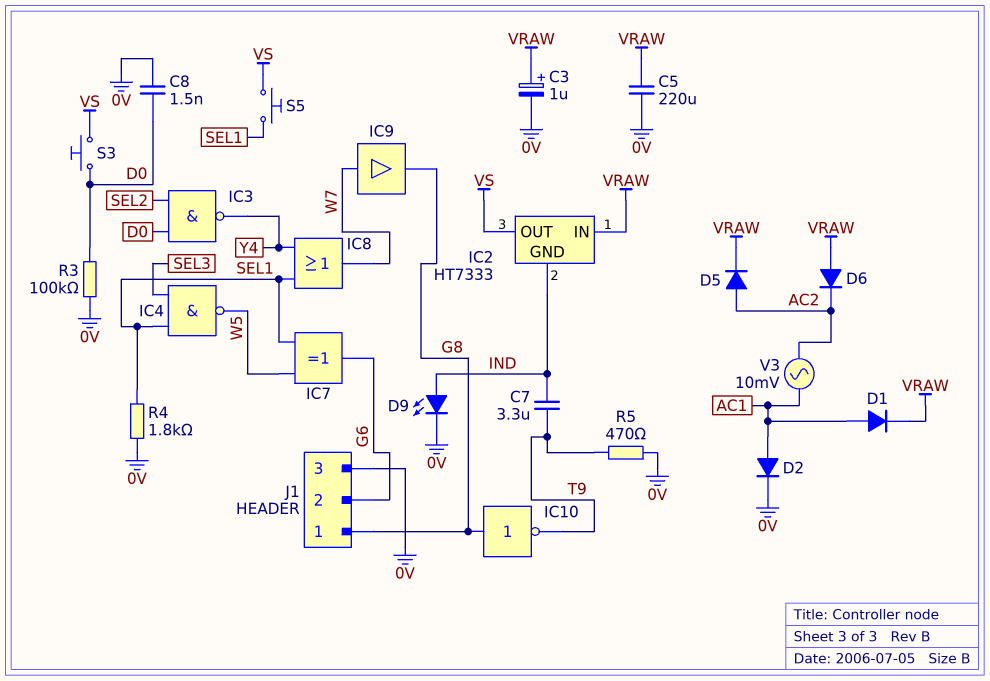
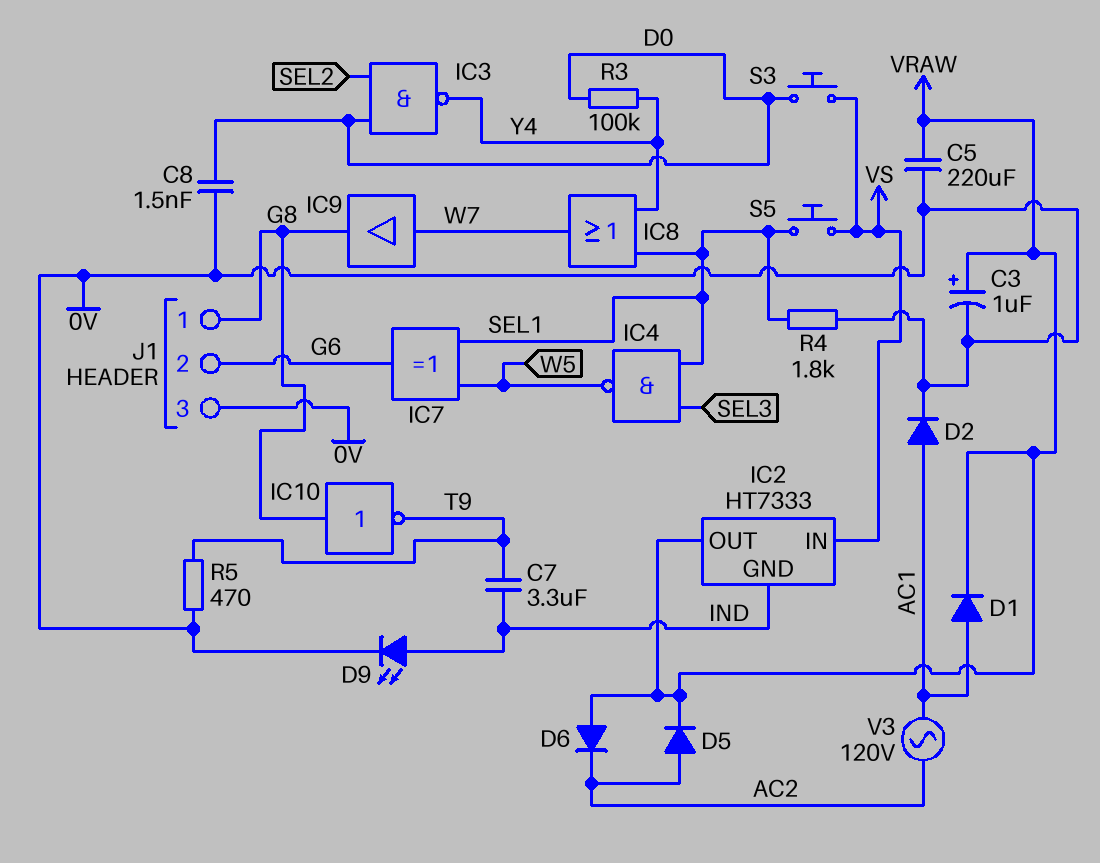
IC2 pin IN: VRAW -> VS
IC2 pin OUT: VS -> VRAW
R3: 100k (0V, D0) -> 100k (D0, Y4)
V3: AC 10mV (AC1, AC2) -> AC 120V (AC1, AC2)

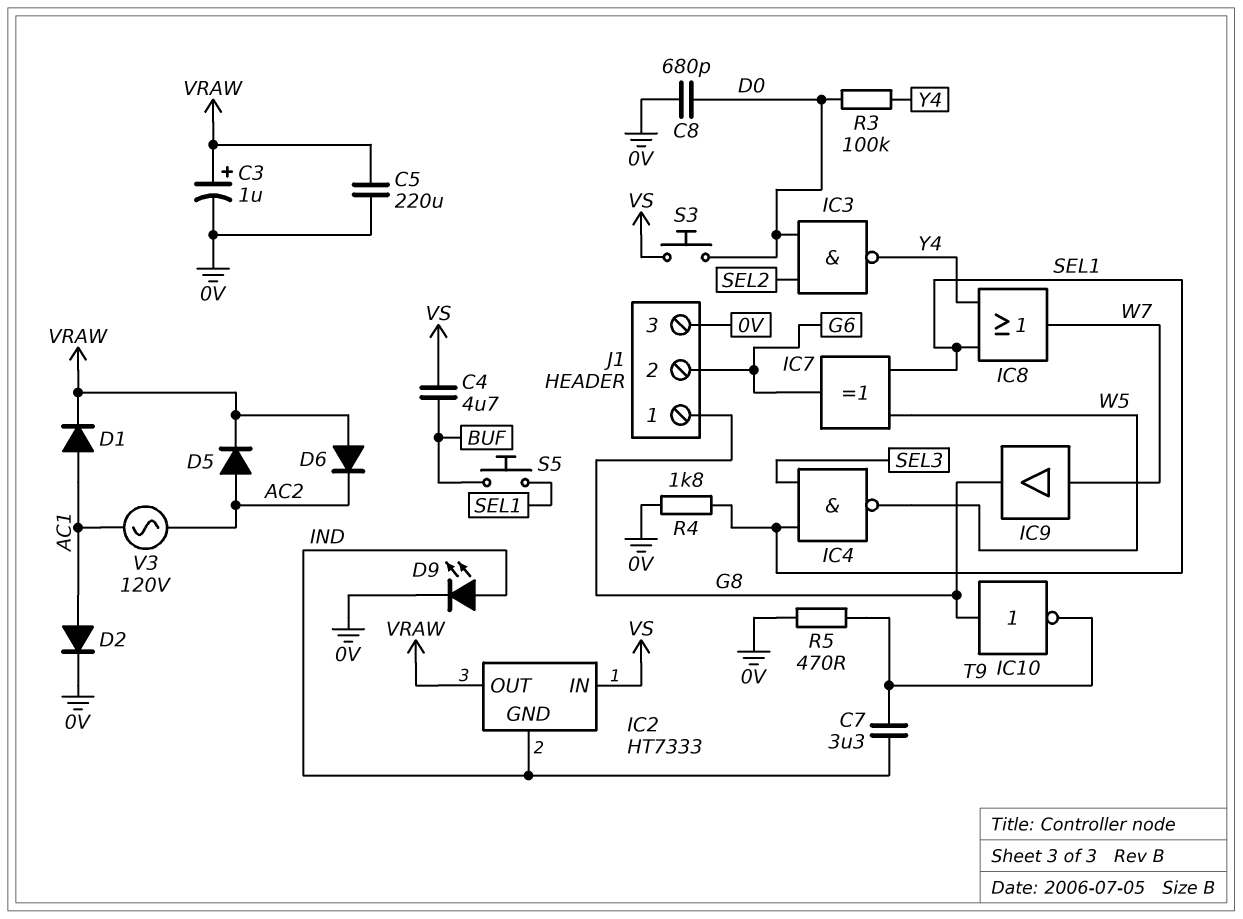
C4: none -> 4.7uF (BUF, VS)
C8: 1.5nF (0V, D0) -> 680pF (0V, D0)
S5: button (SEL1, VS) -> button (BUF, SEL1)

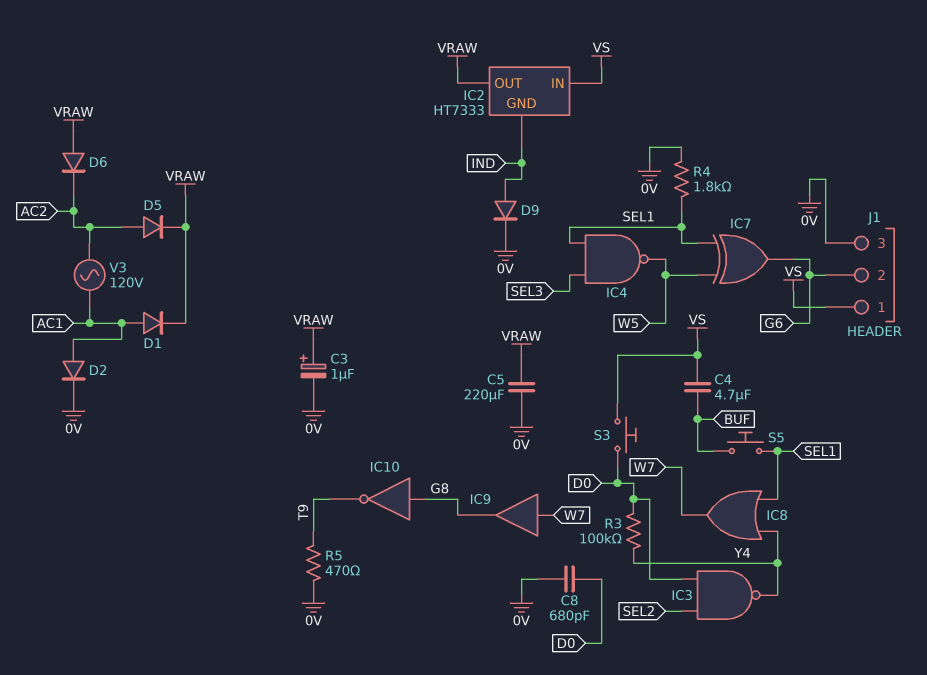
C7: 3.3uF (IND, T9) -> none
D9: LED (A IND, K 0V) -> diode (A IND, K 0V)
J1 pin 1: G8 -> VS

